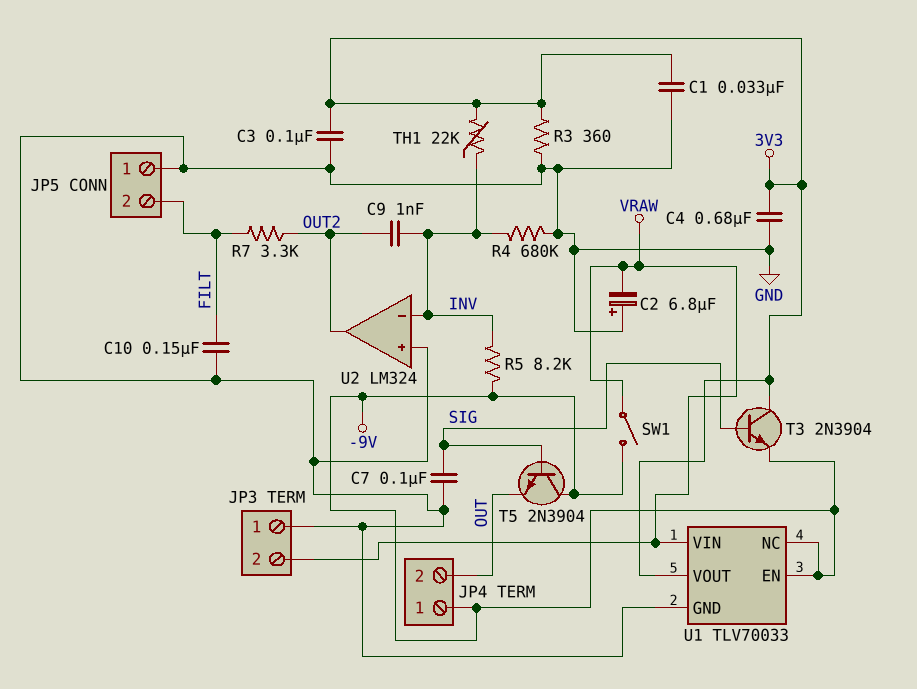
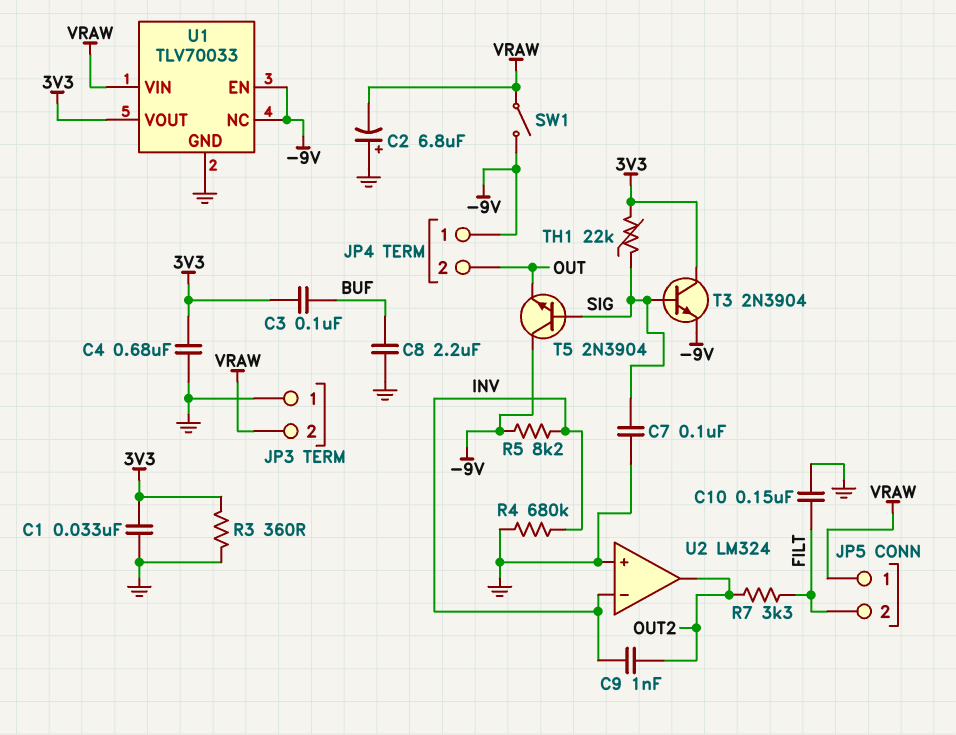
C3: 100nF (3V3, GND) -> 100nF (3V3, BUF)
C8: none -> 2.2uF (BUF, GND)
JP5 pin 1: GND -> VRAW
TH1: 22k (3V3, INV) -> 22k (3V3, SIG)

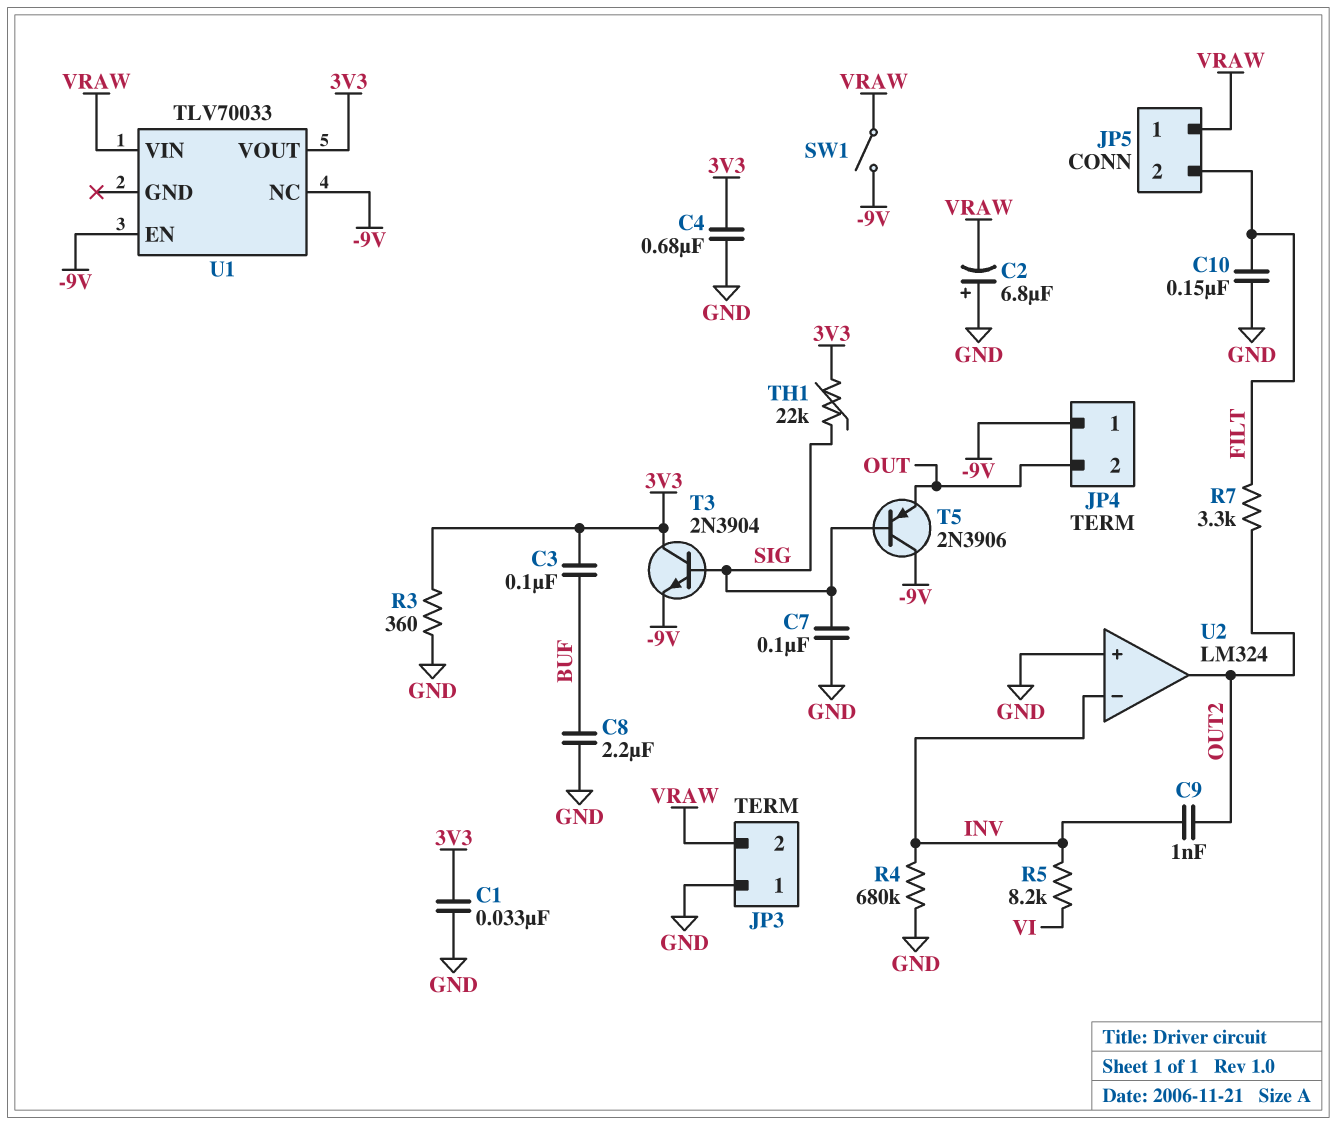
R5: 8.2k (-9V, INV) -> 8.2k (INV, VI)
T5: NPN 2N3904 (B SIG, C -9V, E OUT) -> PNP 2N3906 (B SIG, C -9V, E OUT)
U1 pin GND: GND -> none

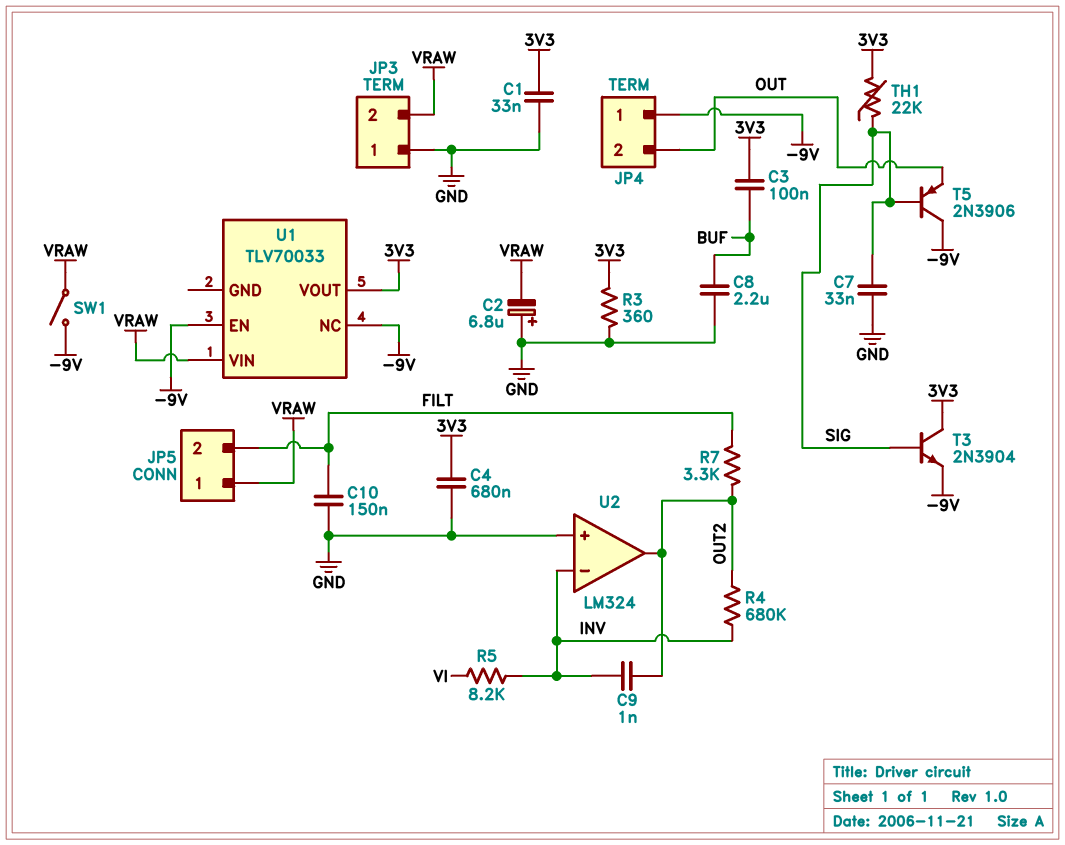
C7: 100nF (GND, SIG) -> 33nF (GND, SIG)
R4: 680k (GND, INV) -> 680k (INV, OUT2)

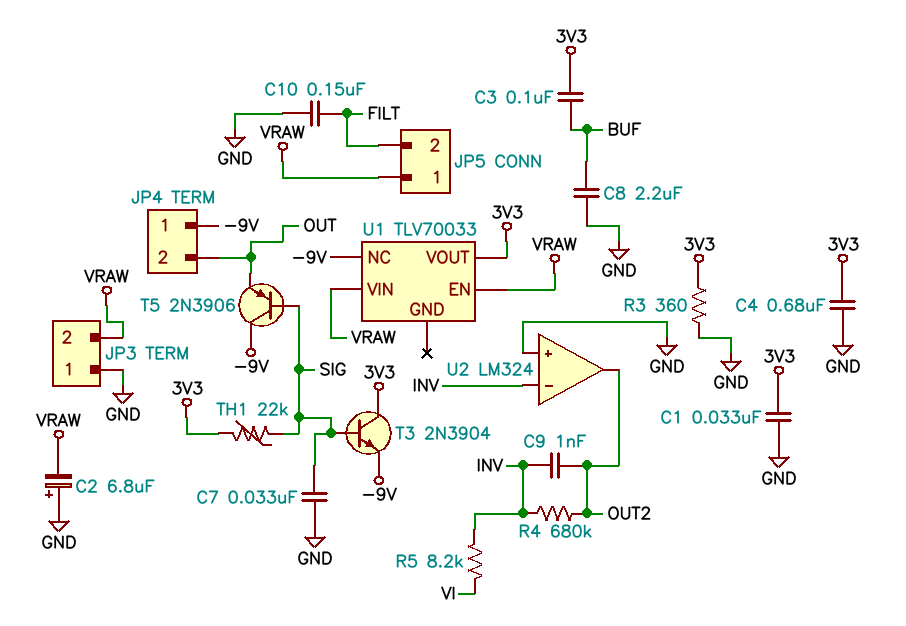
R7: 3.3k (FILT, OUT2) -> none
SW1: switch (-9V, VRAW) -> none
U1 pin EN: -9V -> VRAW

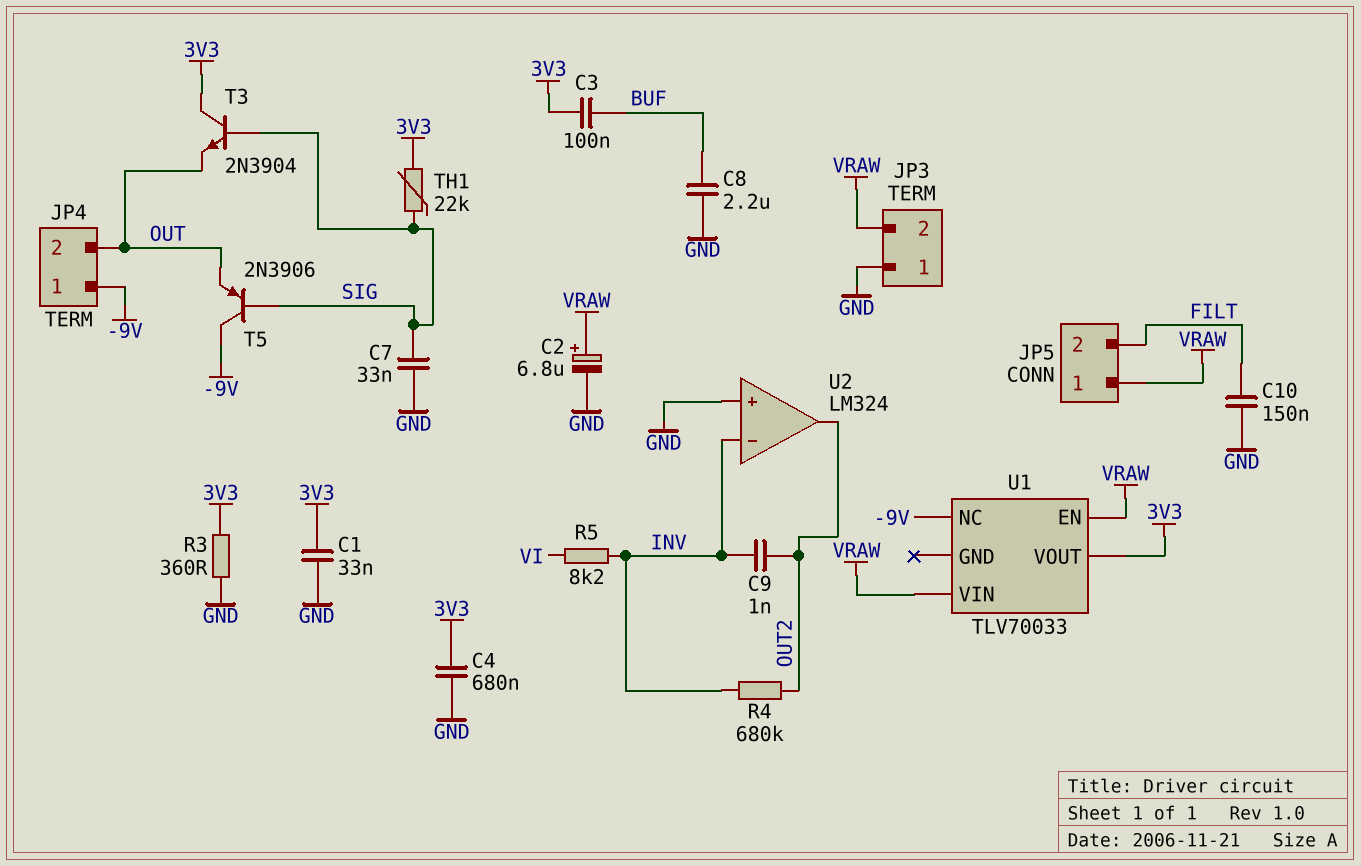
C2: 6.8uF (plus GND, minus VRAW) -> 6.8uF (plus VRAW, minus GND)
T3: NPN 2N3904 (B SIG, C 3V3, E -9V) -> NPN 2N3904 (B SIG, C 3V3, E OUT)

